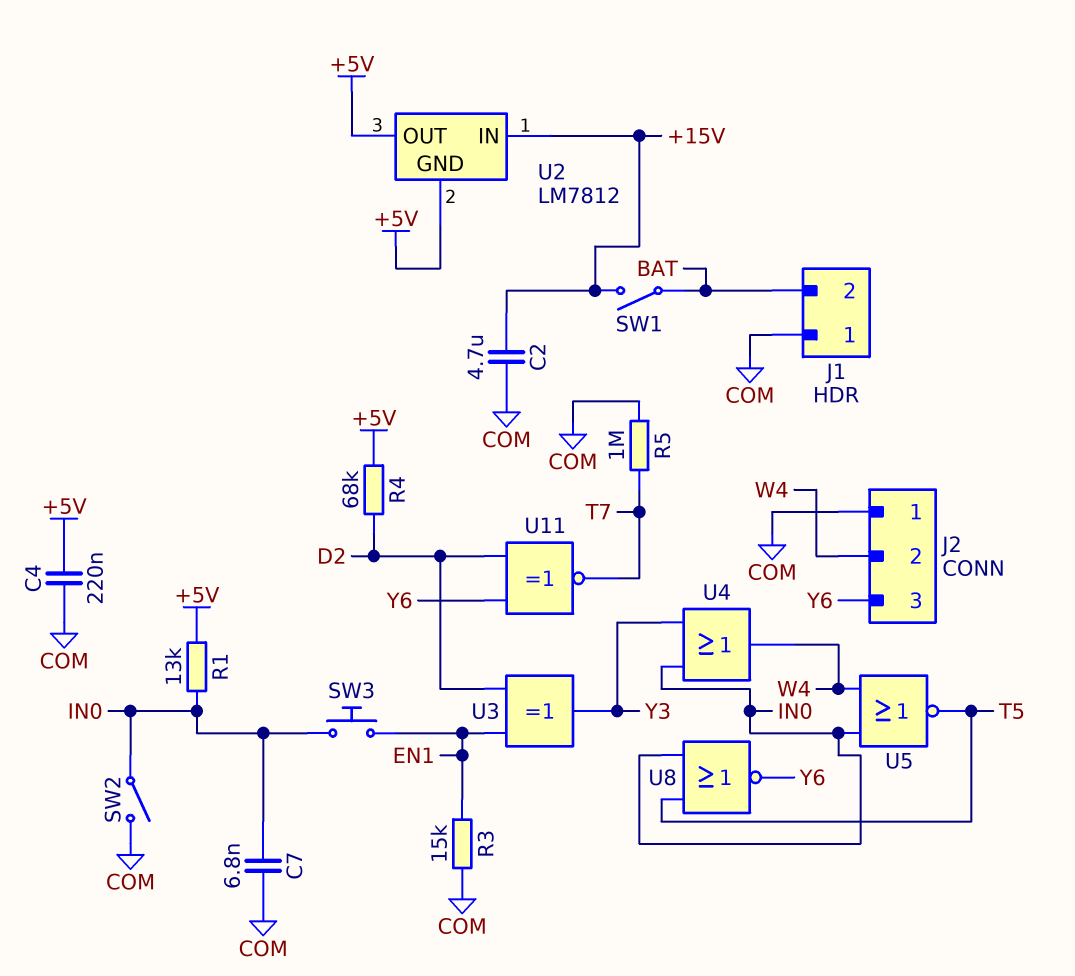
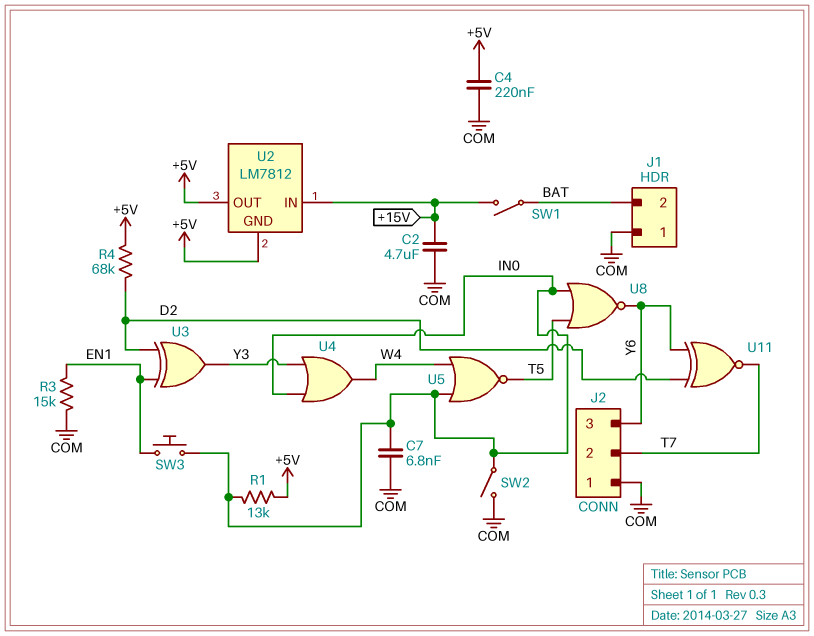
J2 pin 2: W4 -> T7
R5: 1M (COM, T7) -> none

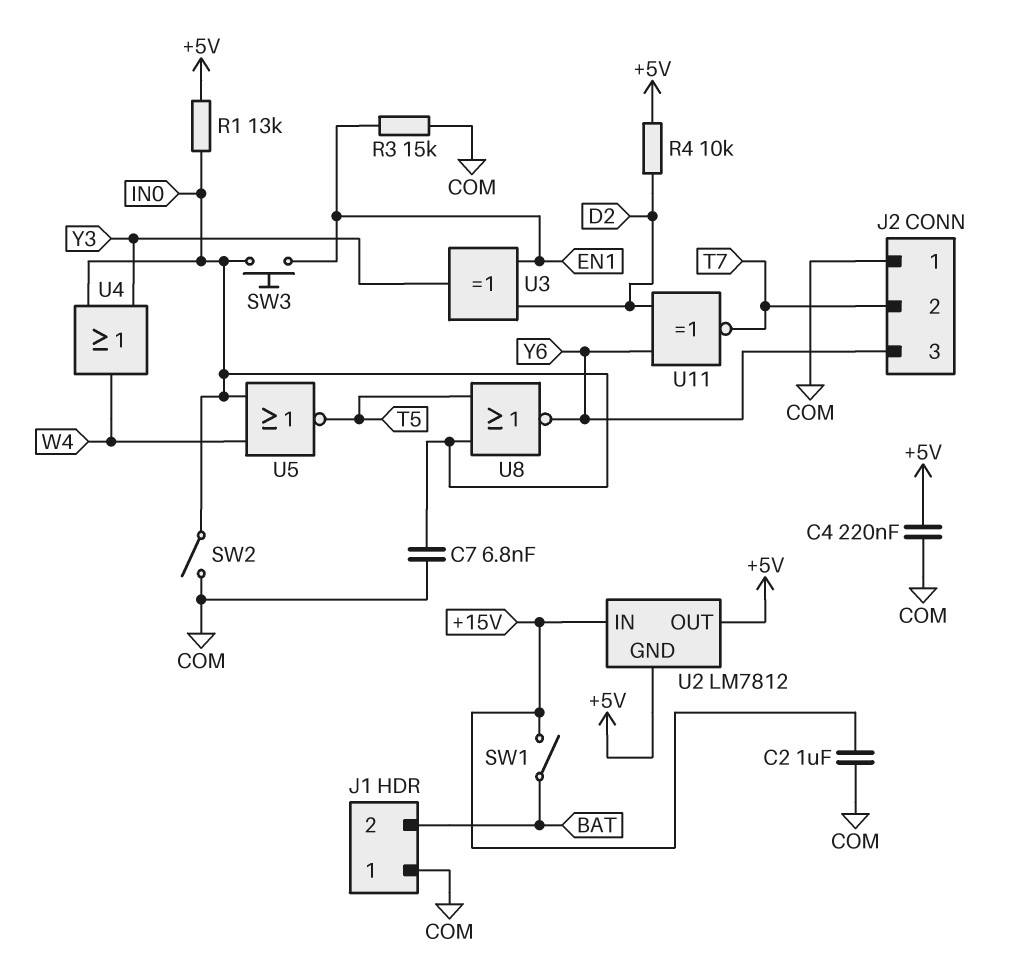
C2: 4.7uF (+15V, COM) -> 1uF (+15V, COM)
R4: 68k (+5V, D2) -> 10k (+5V, D2)

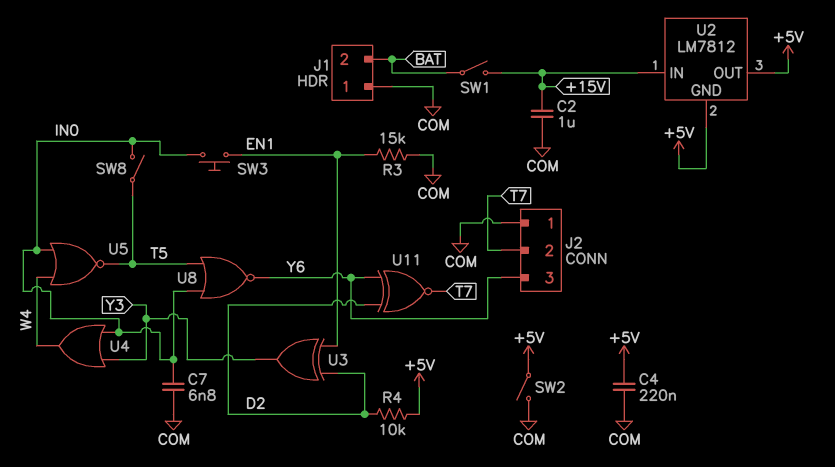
R1: 13k (+5V, IN0) -> none
SW2: switch (COM, IN0) -> switch (+5V, COM)
SW8: none -> switch (IN0, T5)

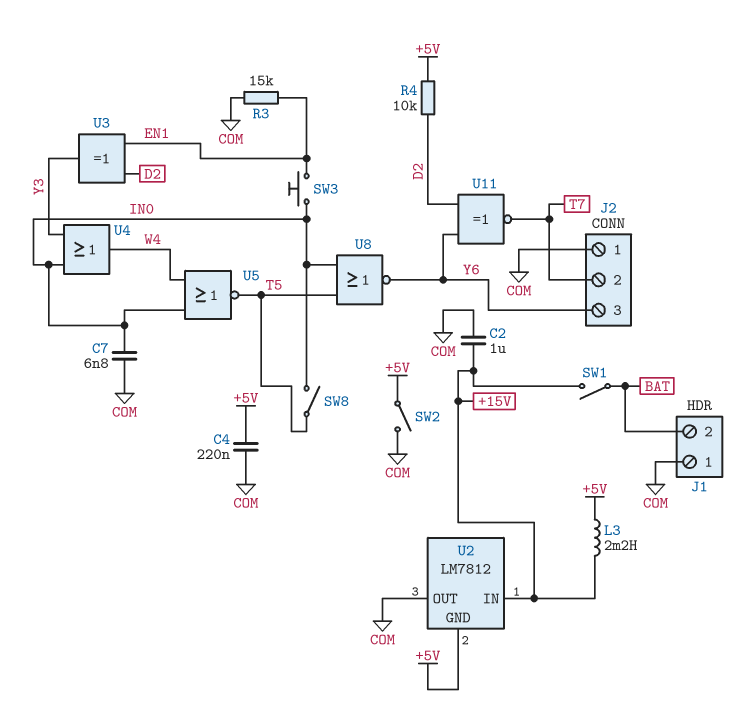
L3: none -> 2.2mH (+5V, +15V)
U2 pin OUT: +5V -> COM

